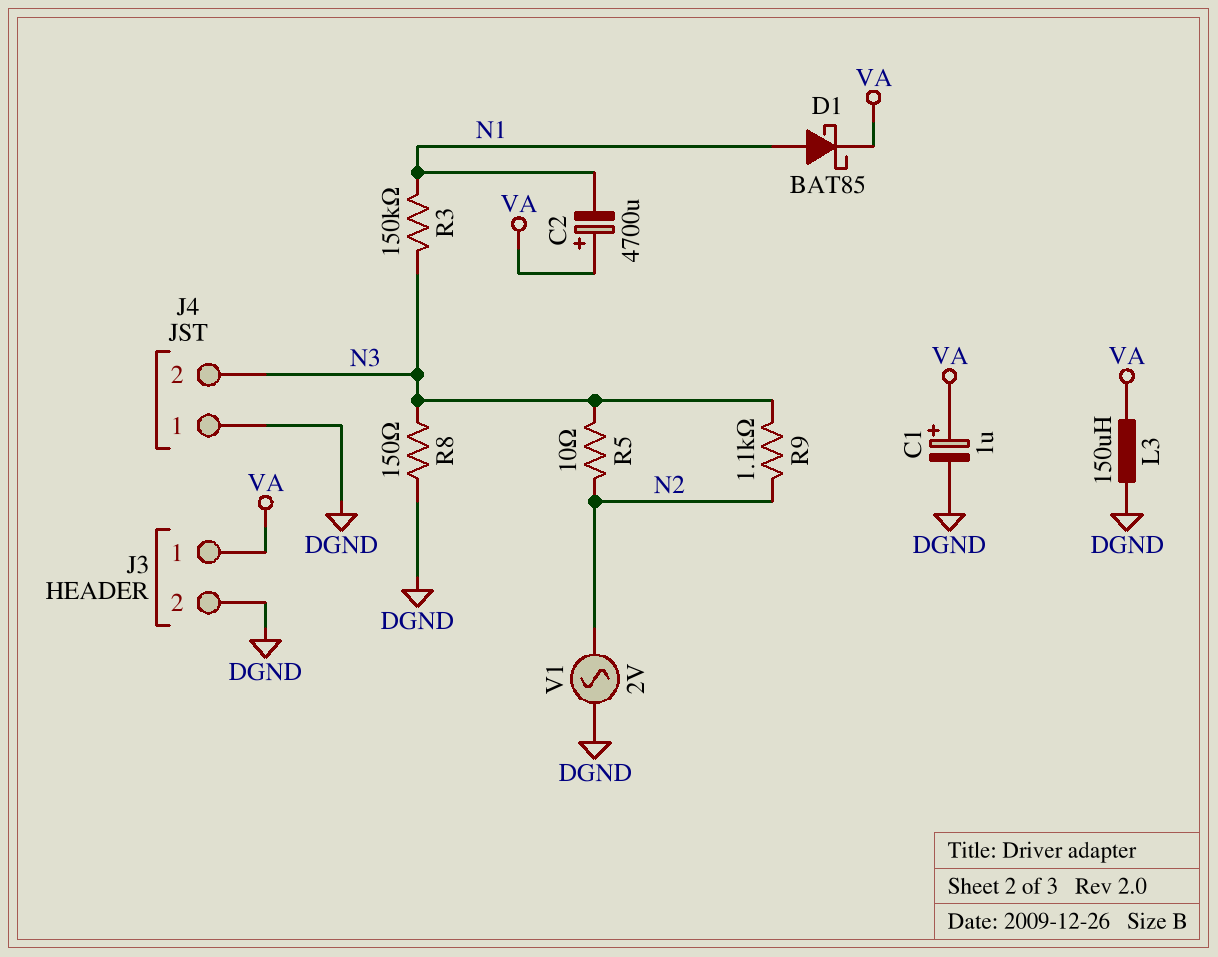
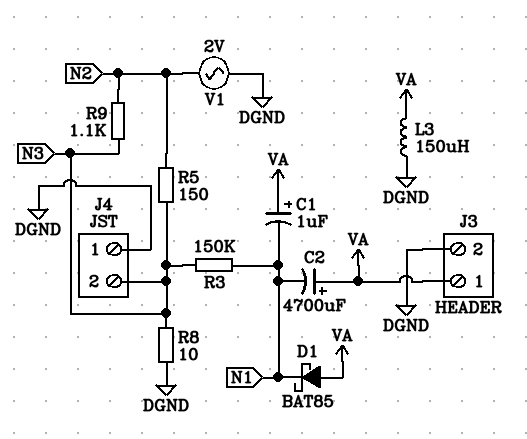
C1: 1uF (plus VA, minus DGND) -> 1uF (plus VA, minus N1)
D1: schottky BAT85 (A N1, K VA) -> schottky BAT85 (A VA, K N1)
R5: 10 (N2, N3) -> 150 (N2, N3)
R8: 150 (DGND, N3) -> 10 (DGND, N3)

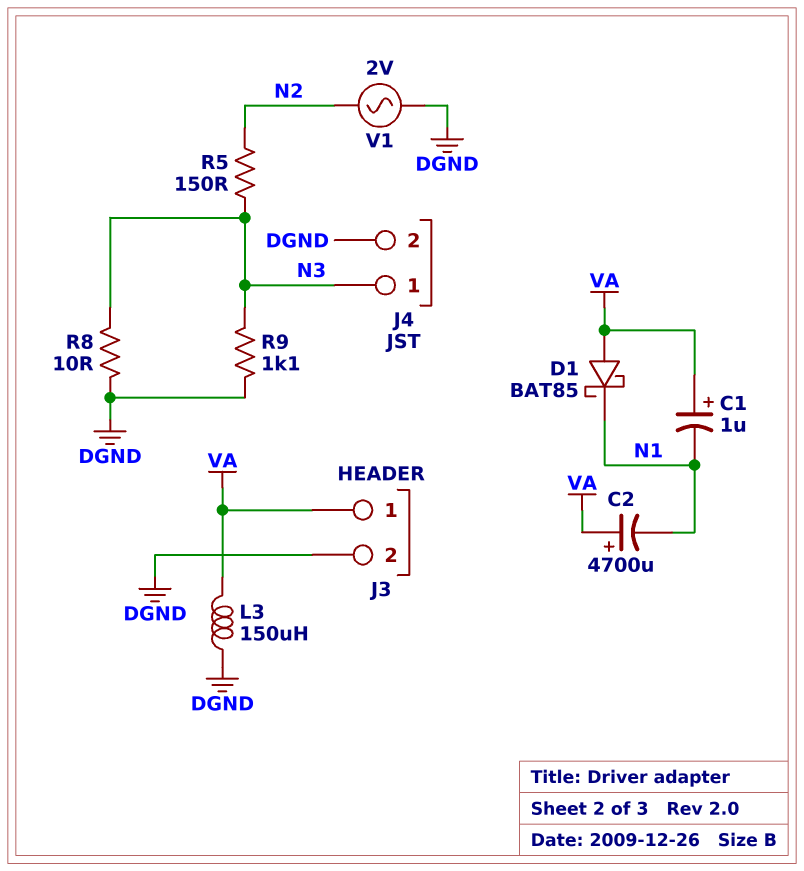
J4 pin 1: DGND -> N3
J4 pin 2: N3 -> DGND
R3: 150k (N1, N3) -> none
R9: 1.1k (N2, N3) -> 1.1k (DGND, N3)

